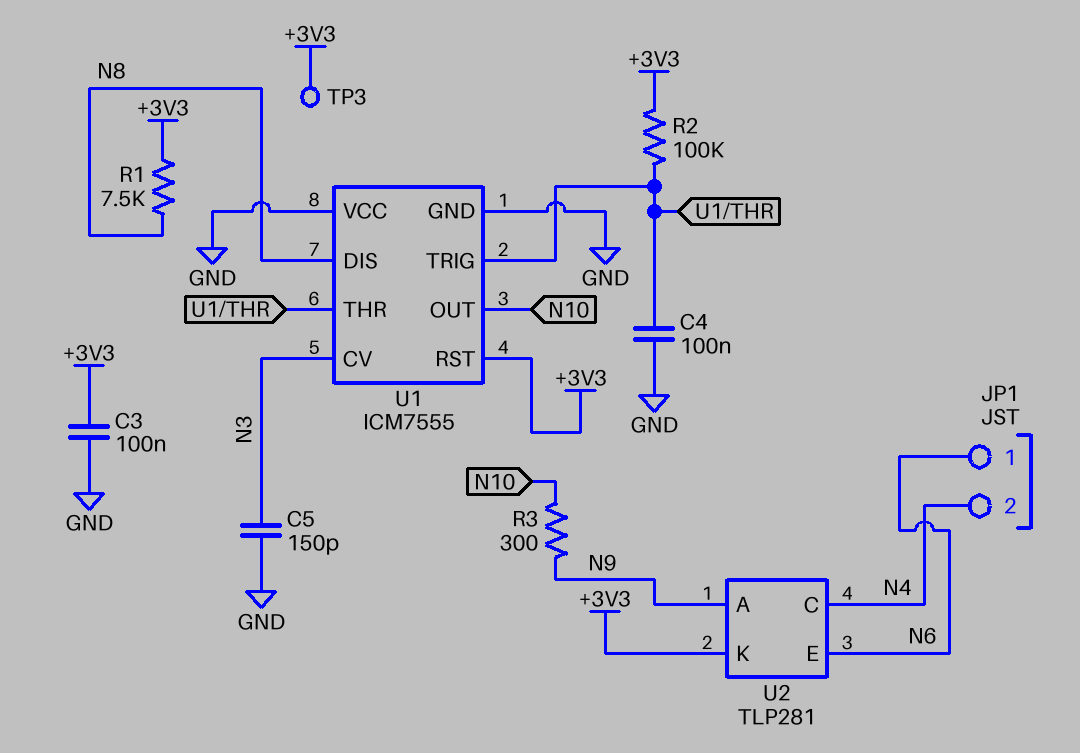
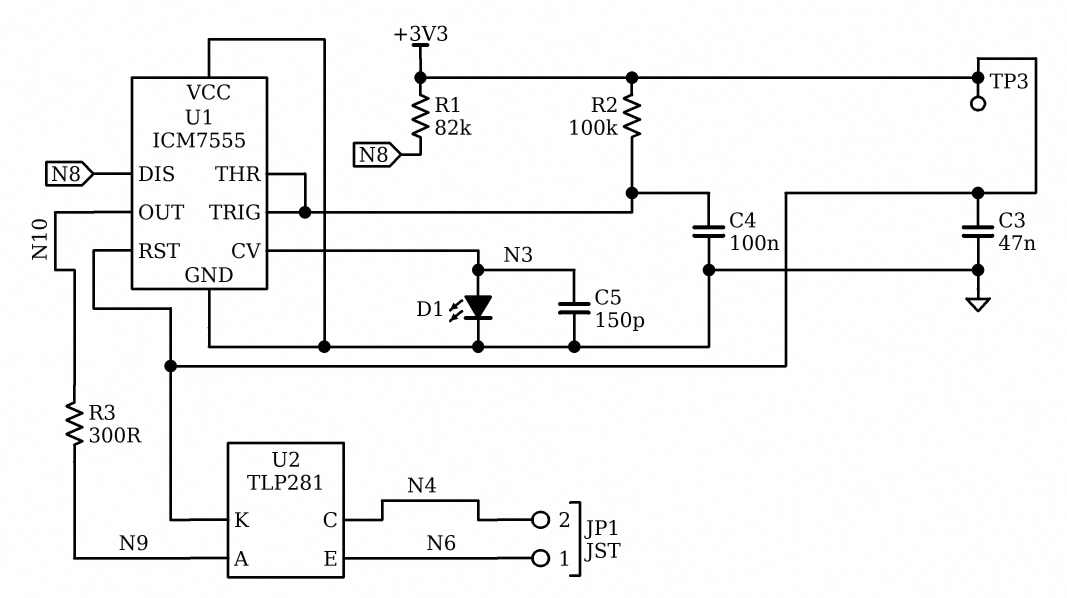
C3: 100nF (+3V3, GND) -> 47nF (+3V3, GND)
D1: none -> LED (A N3, K GND)
R1: 7.5k (+3V3, N8) -> 82k (+3V3, N8)

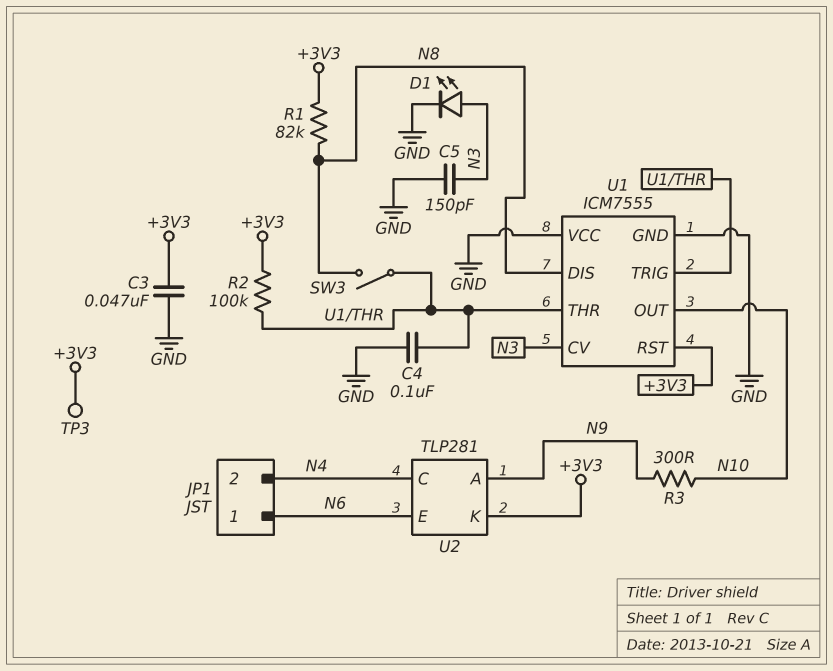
SW3: none -> switch (N8, U1/THR)

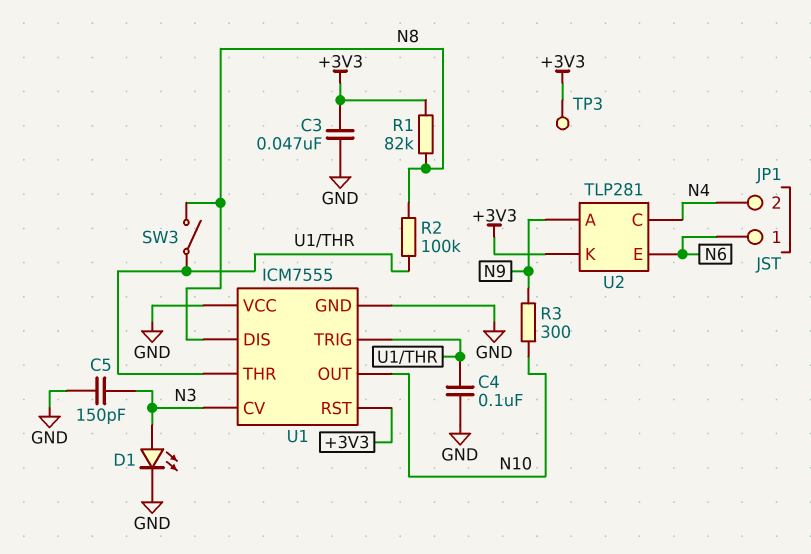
R2: 100k (+3V3, U1/THR) -> 100k (N8, U1/THR)

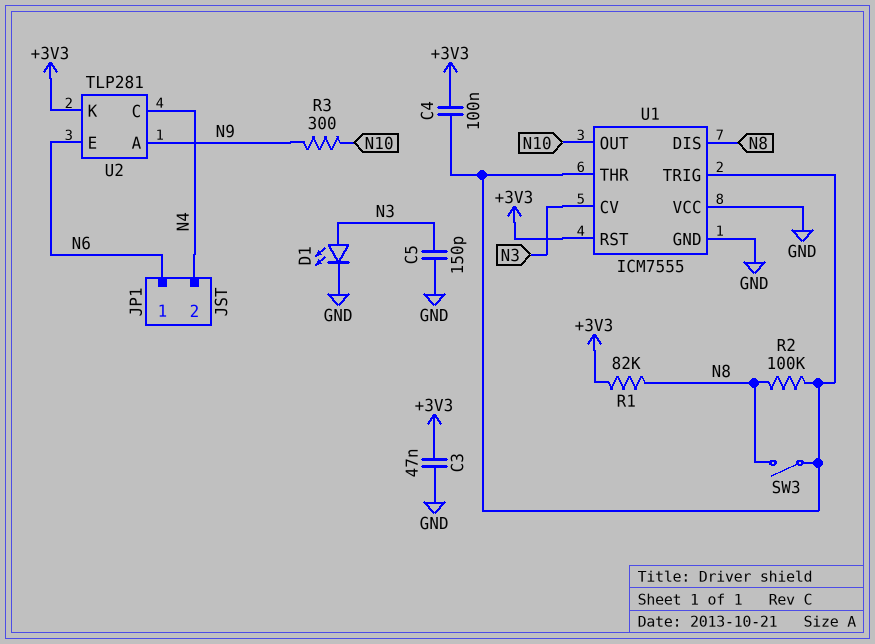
C4: 100nF (GND, U1/THR) -> 100nF (+3V3, U1/THR)
TP3: test point (+3V3) -> none

